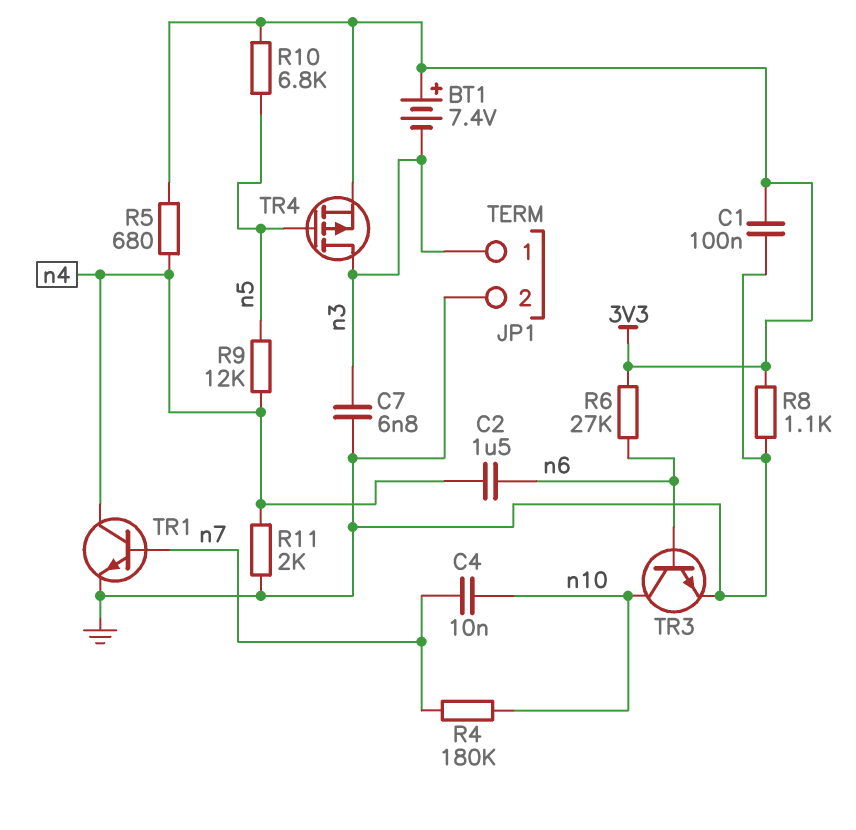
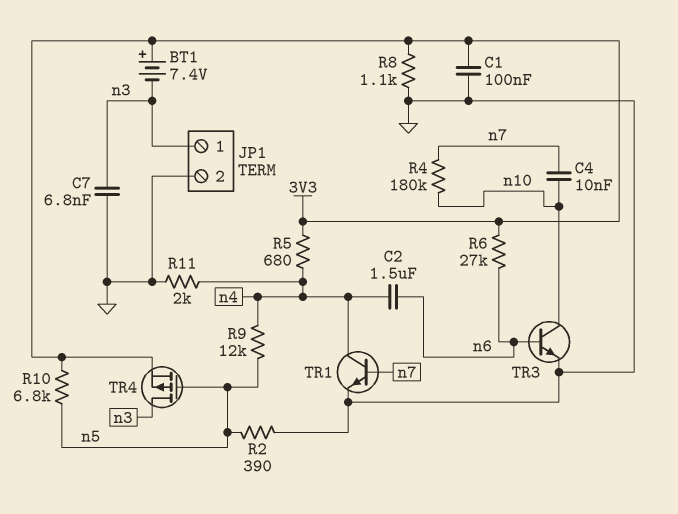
R2: none -> 390 (GND, n5)

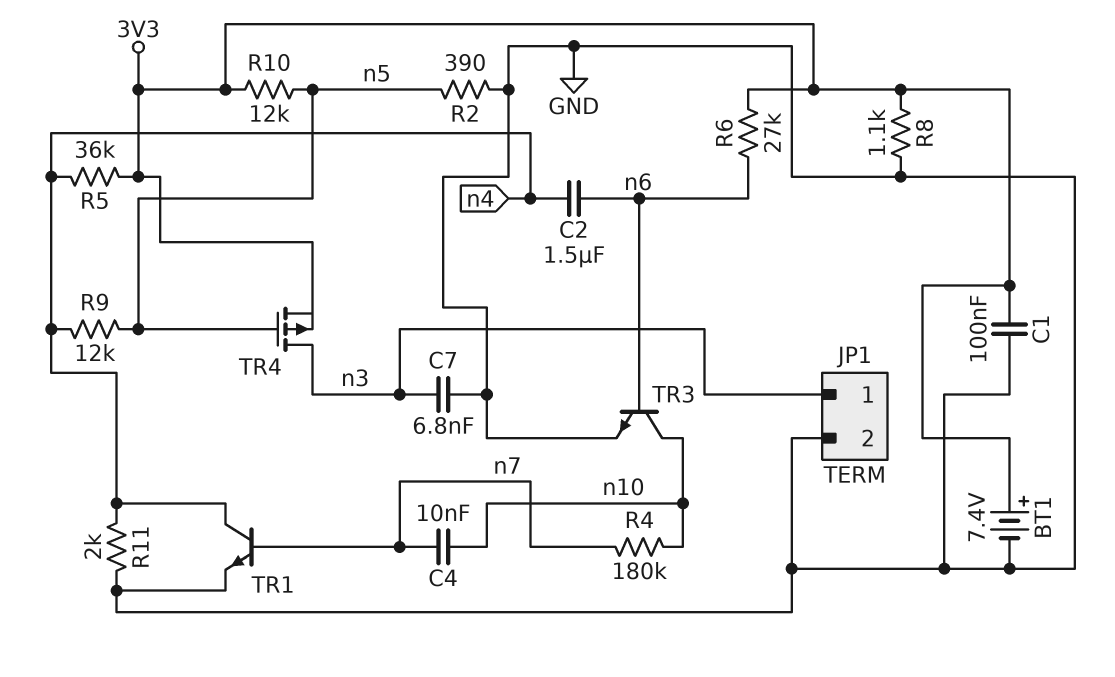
BT1: 7.4V (plus 3V3, minus n3) -> 7.4V (plus 3V3, minus GND)
R5: 680 (3V3, n4) -> 36k (3V3, n4)
R10: 6.8k (3V3, n5) -> 12k (3V3, n5)

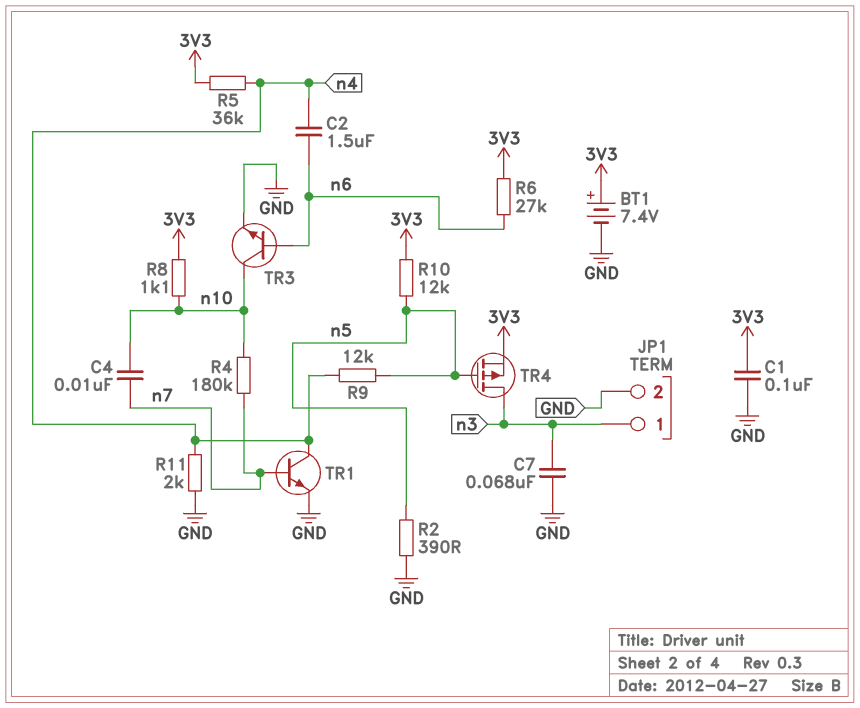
C7: 6.8nF (GND, n3) -> 68nF (GND, n3)
R8: 1.1k (3V3, GND) -> 1.1k (3V3, n10)

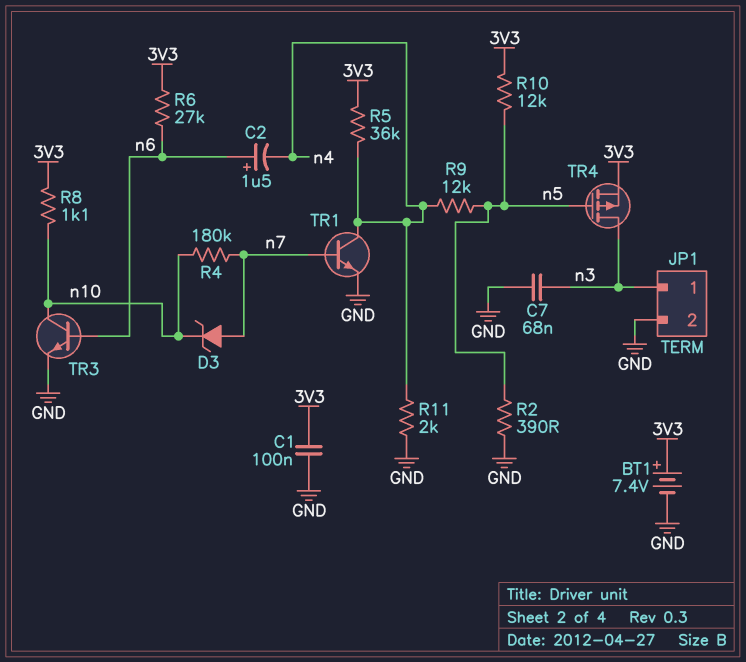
C2: 1.5uF (n4, n6) -> 1.5uF (plus n6, minus n4)
C4: 10nF (n7, n10) -> none
D3: none -> zener (A n7, K n10)

